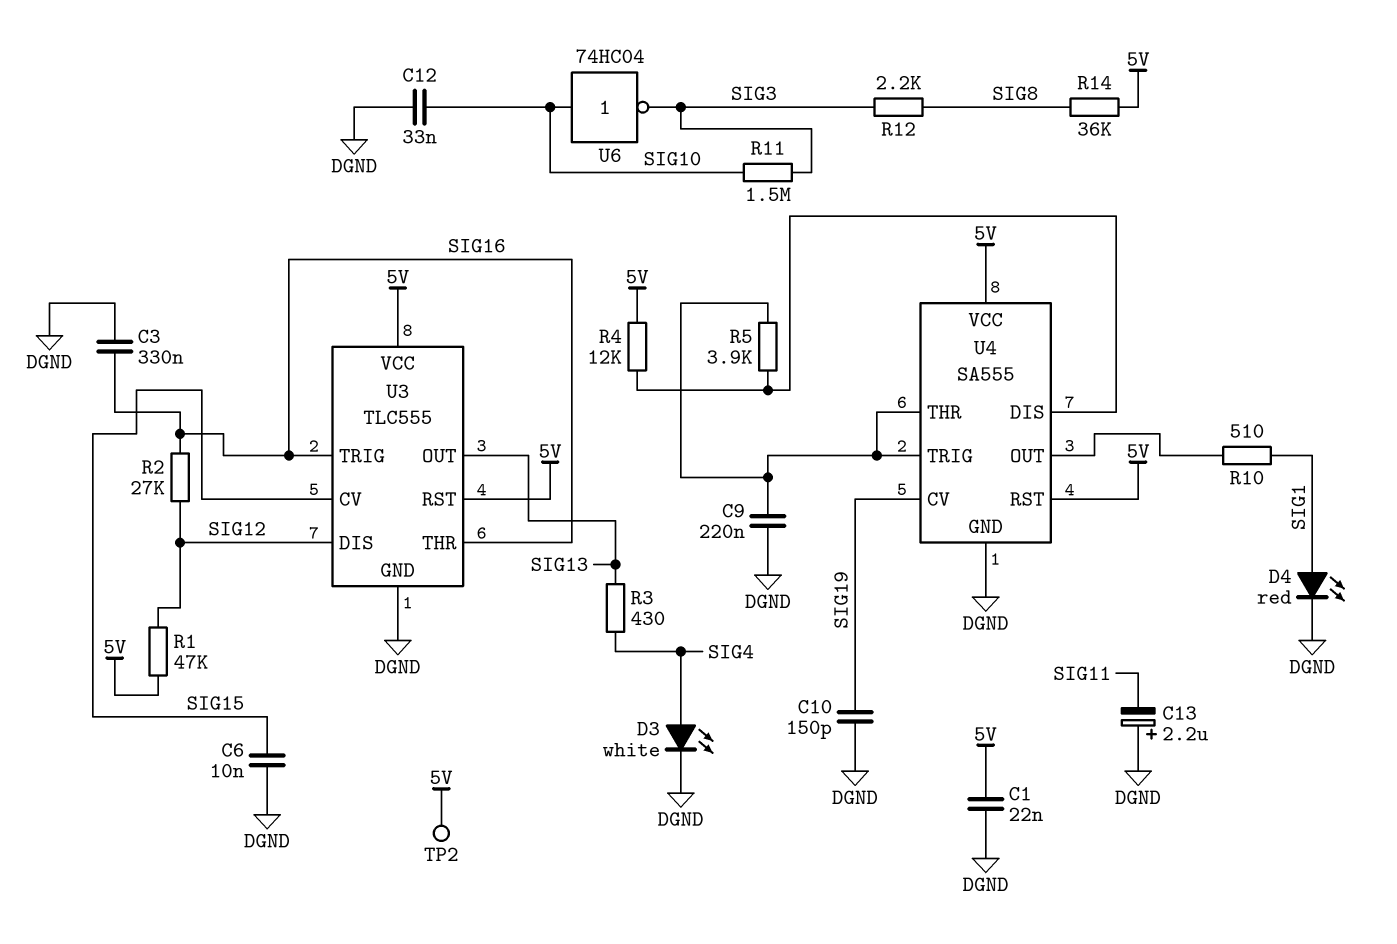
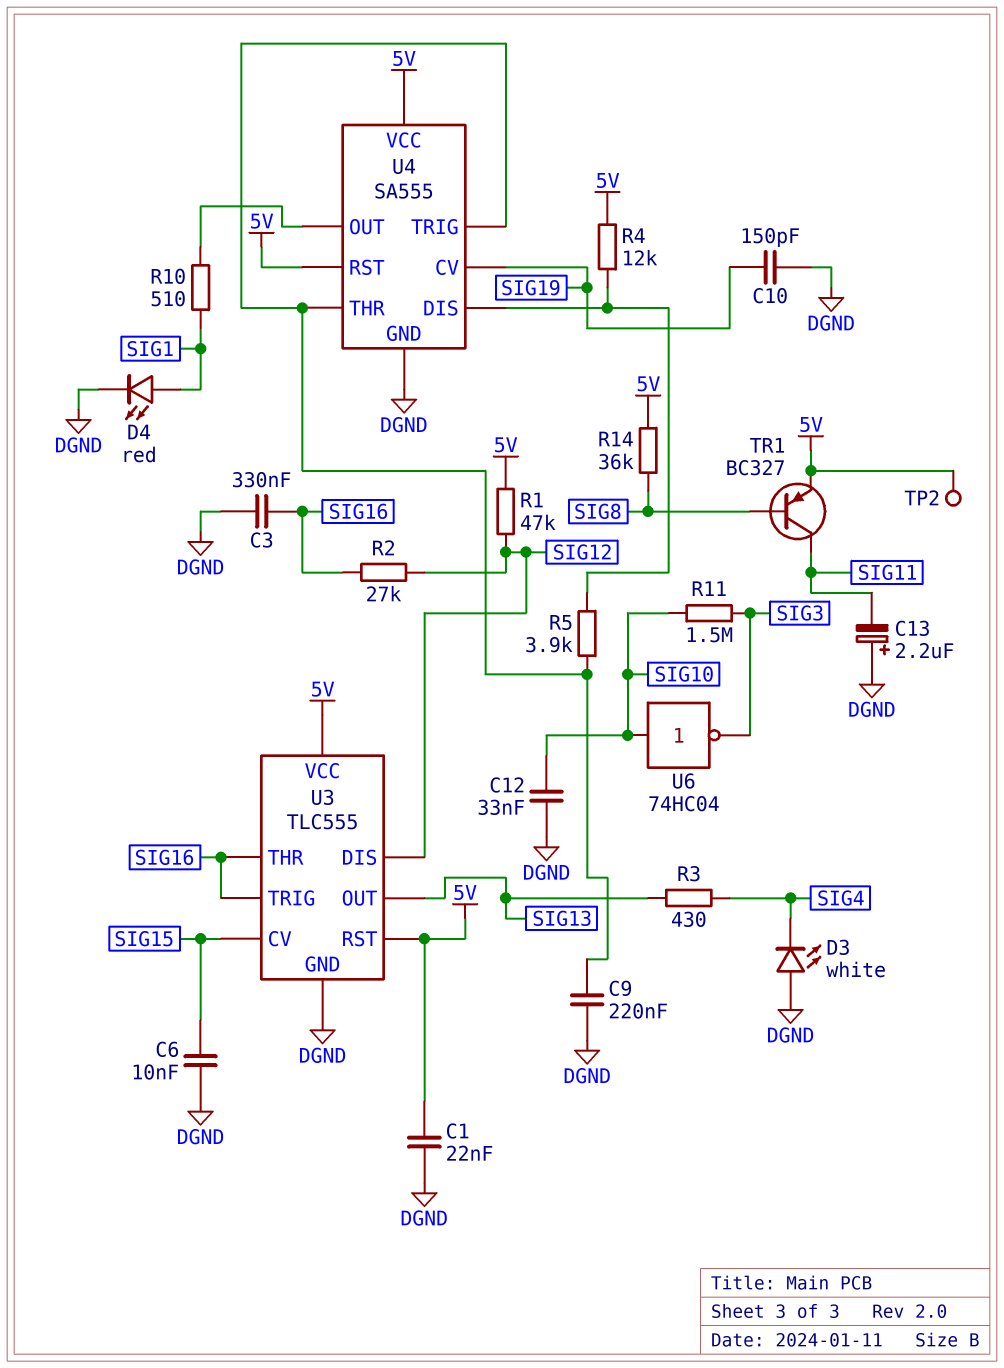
D3: LED white (A SIG4, K DGND) -> LED white (A DGND, K SIG4)
R12: 2.2k (SIG3, SIG8) -> none
TR1: none -> PNP BC327 (B SIG8, C SIG11, E 5V)

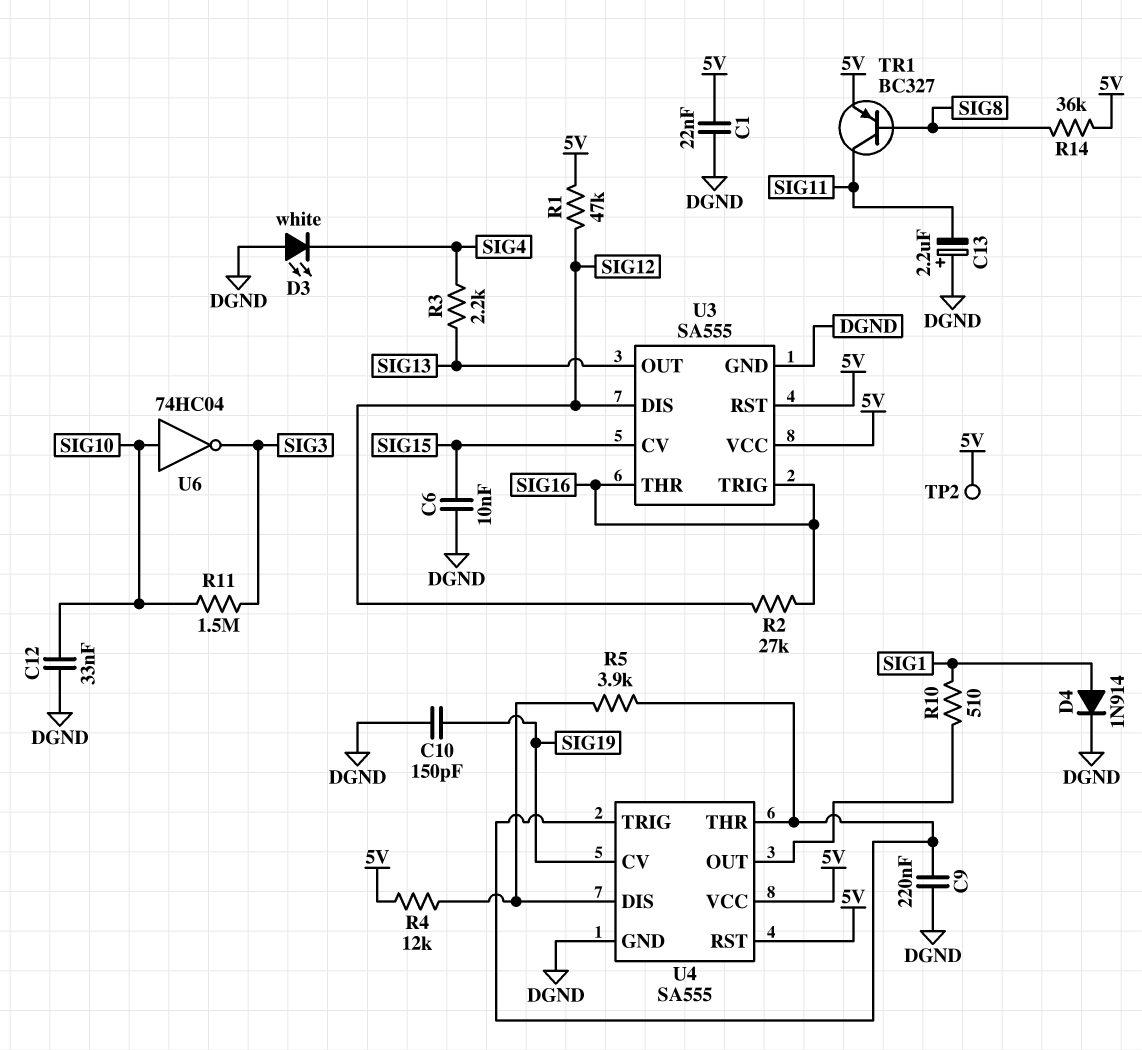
C3: 330nF (DGND, SIG16) -> none
D4: LED red (A SIG1, K DGND) -> diode 1N914 (A SIG1, K DGND)
R3: 430 (SIG4, SIG13) -> 2.2k (SIG4, SIG13)
U3: TLC555 -> SA555

